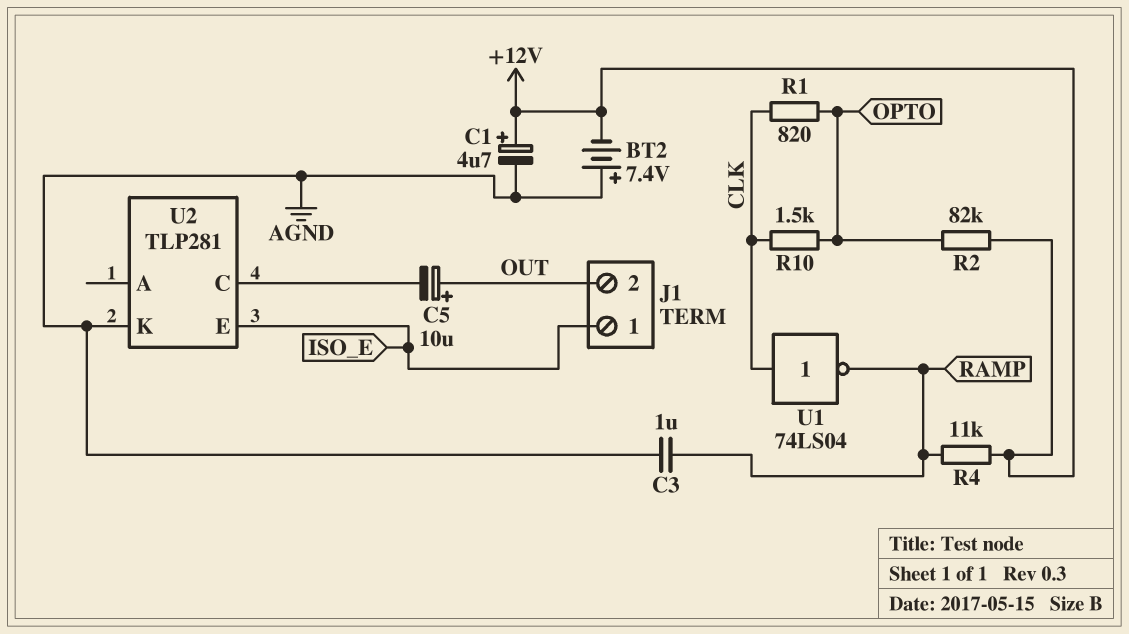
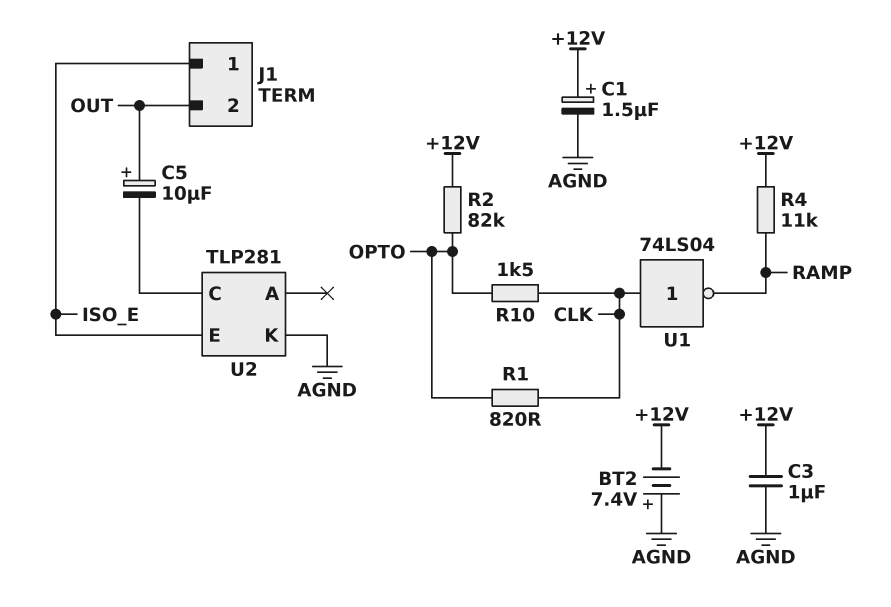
C1: 4.7uF (plus +12V, minus AGND) -> 1.5uF (plus +12V, minus AGND)
C3: 1uF (AGND, RAMP) -> 1uF (+12V, AGND)

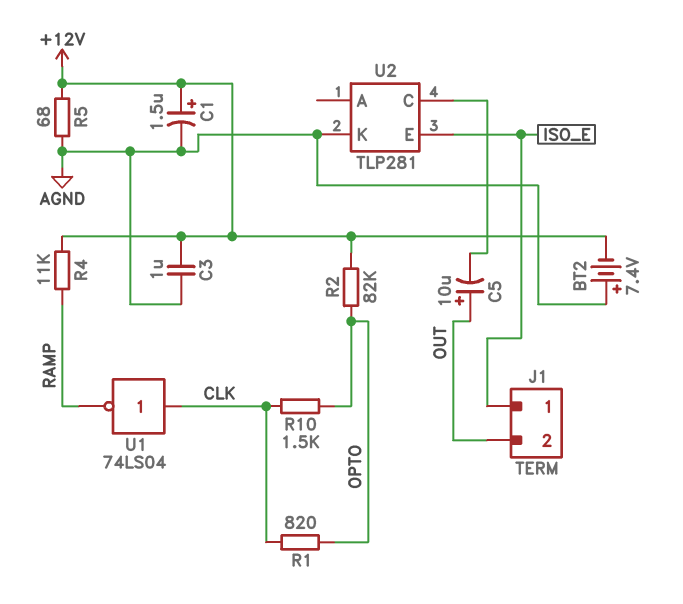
R5: none -> 68 (+12V, AGND)

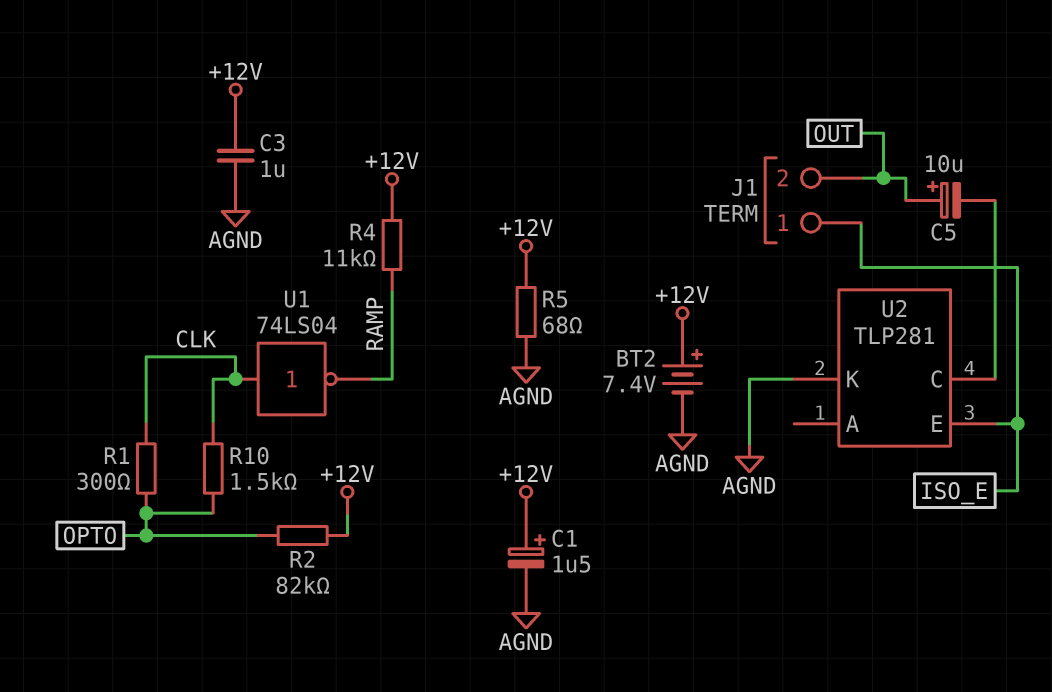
BT2: 7.4V (plus AGND, minus +12V) -> 7.4V (plus +12V, minus AGND)
R1: 820 (CLK, OPTO) -> 300 (CLK, OPTO)

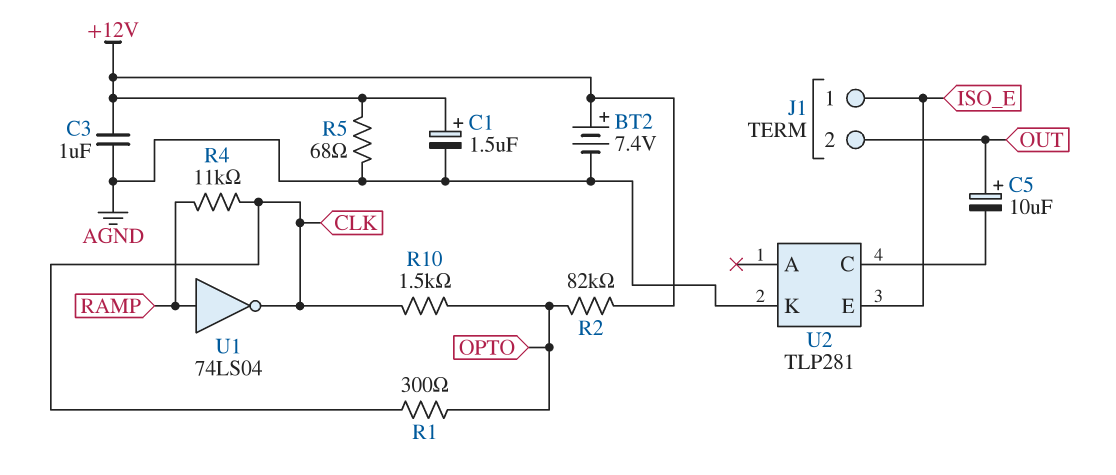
R4: 11k (+12V, RAMP) -> 11k (CLK, RAMP)
U1: NOT 74LS04 (in CLK, out RAMP) -> NOT 74LS04 (in RAMP, out CLK)

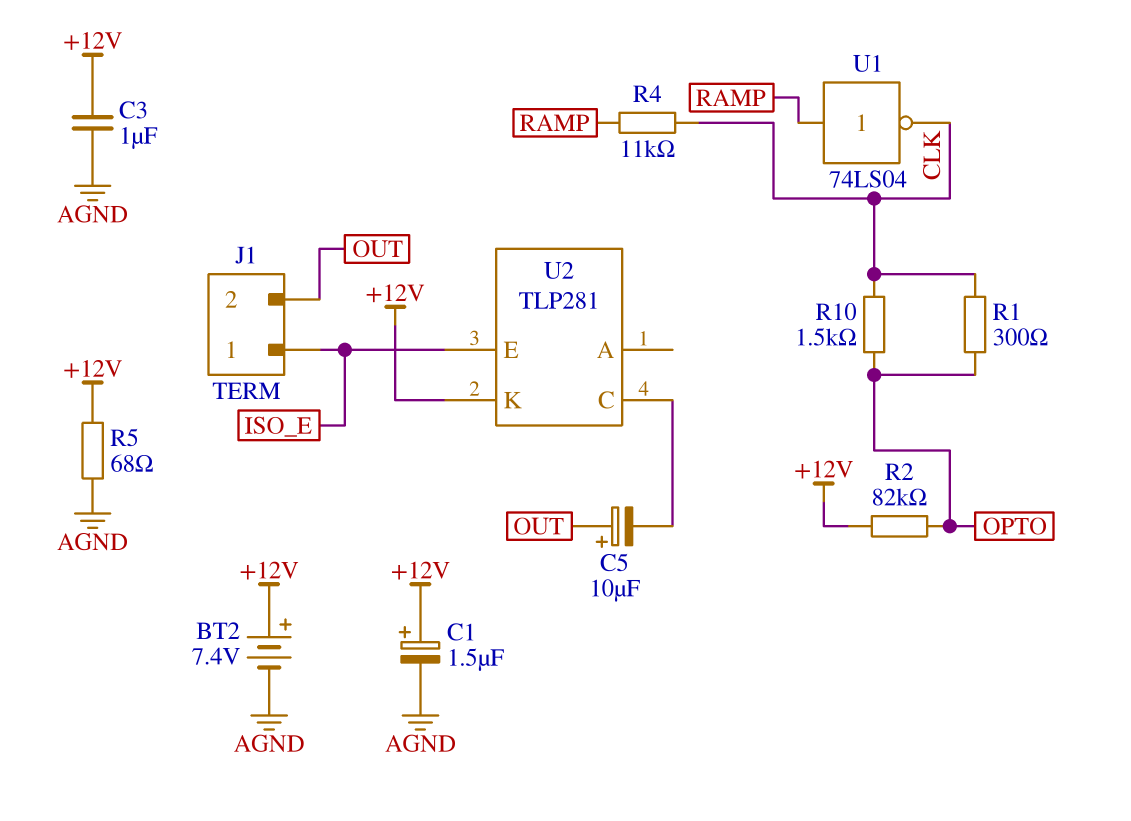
U2 pin K: AGND -> +12V

